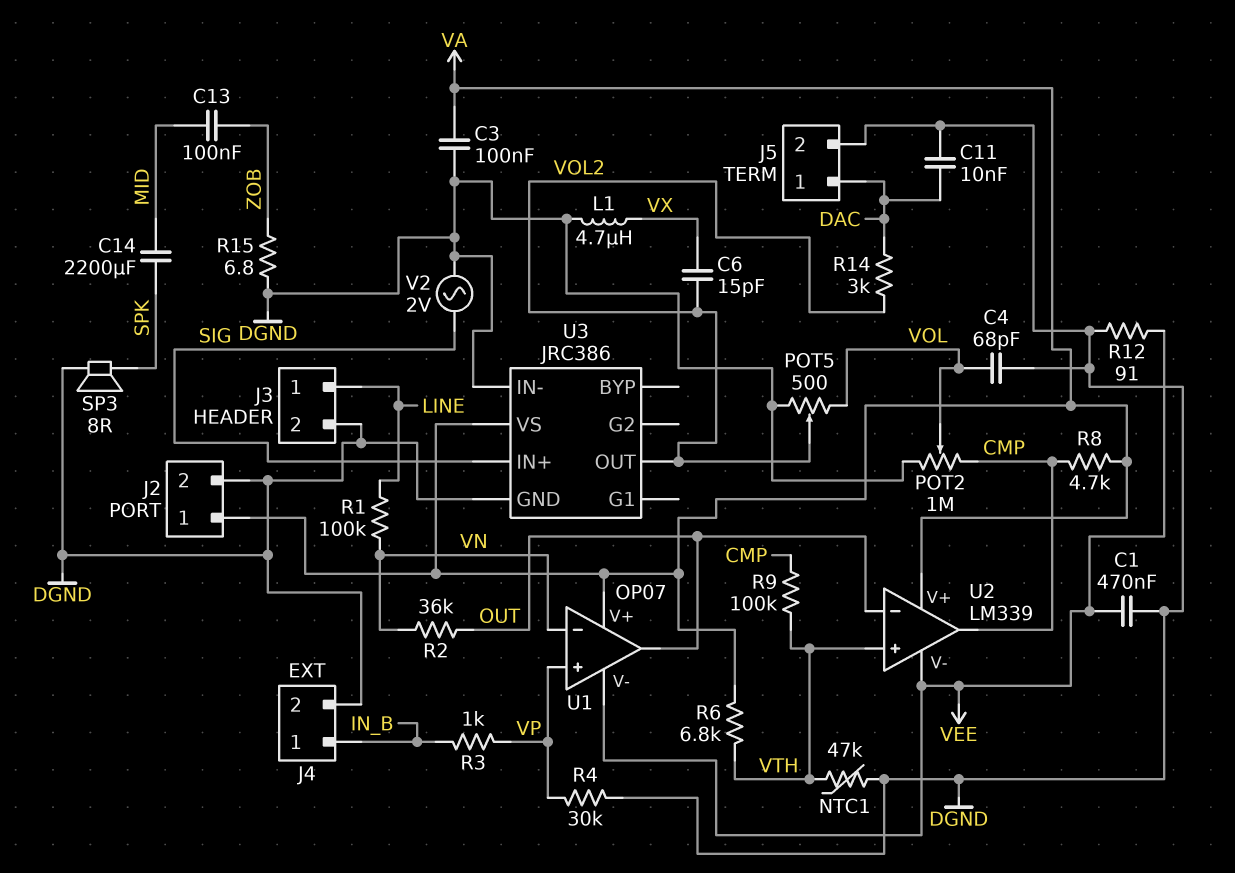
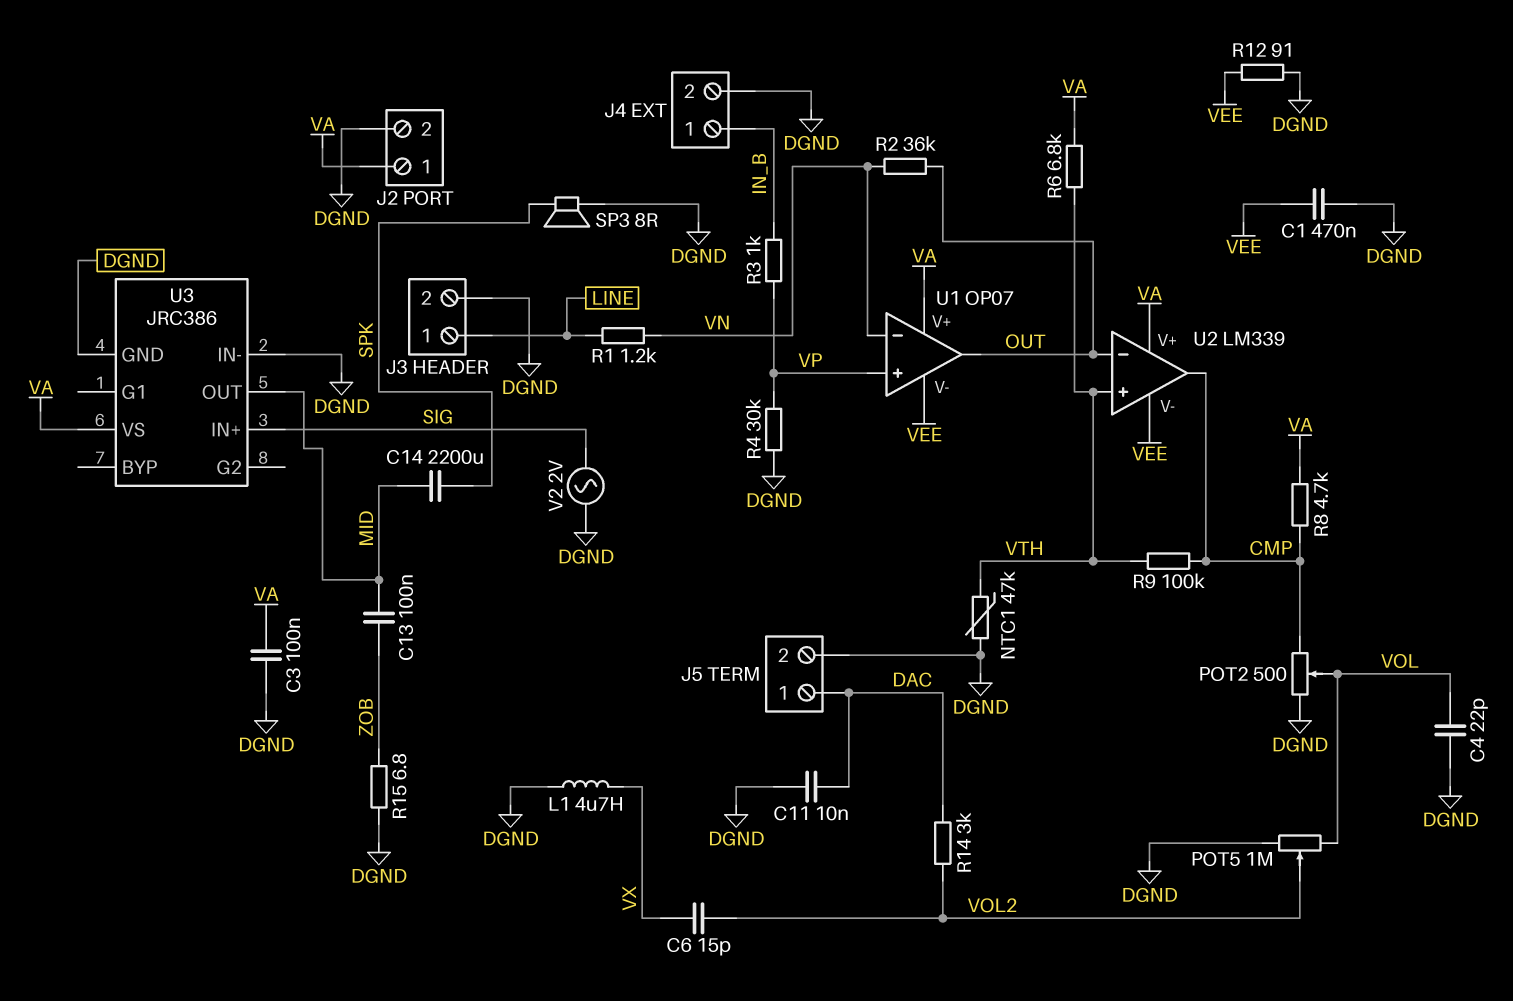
C4: 68pF (DGND, VOL) -> 22pF (DGND, VOL)
POT2: 1M (CMP, DGND, wiper VOL) -> 500 (CMP, DGND, wiper VOL)
POT5: 500 (DGND, VOL, wiper VOL2) -> 1M (DGND, VOL, wiper VOL2)
R1: 100k (LINE, VN) -> 1.2k (LINE, VN)
U3 pin OUT: VOL2 -> MID

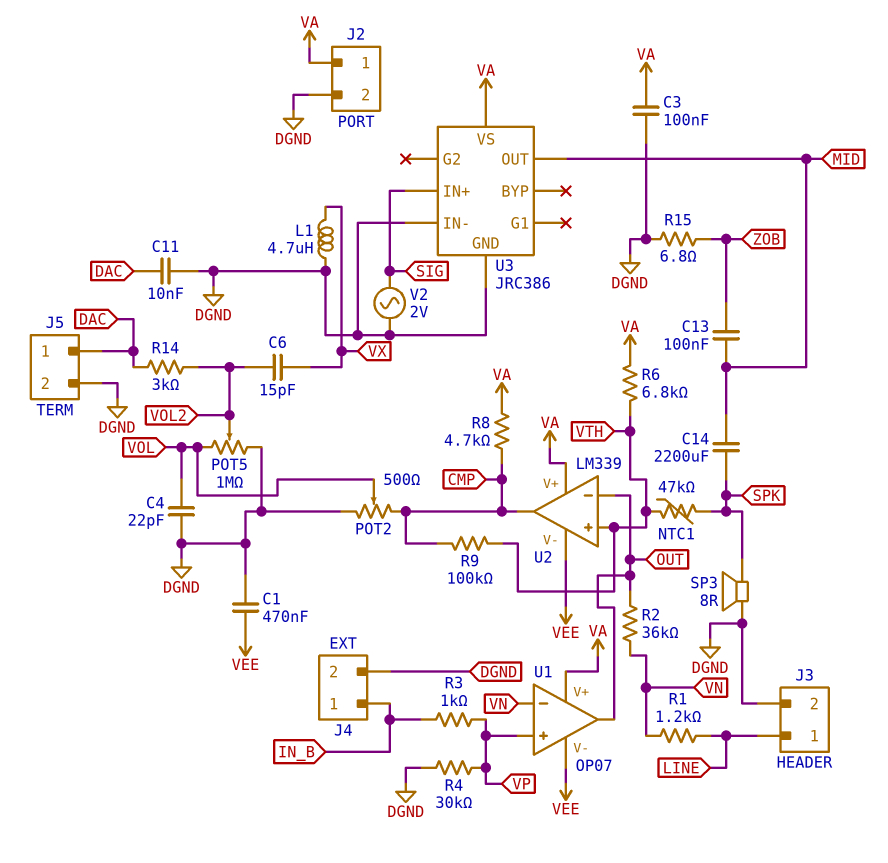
NTC1: 47k (DGND, VTH) -> 47k (SPK, VTH)
R12: 91 (DGND, VEE) -> none

